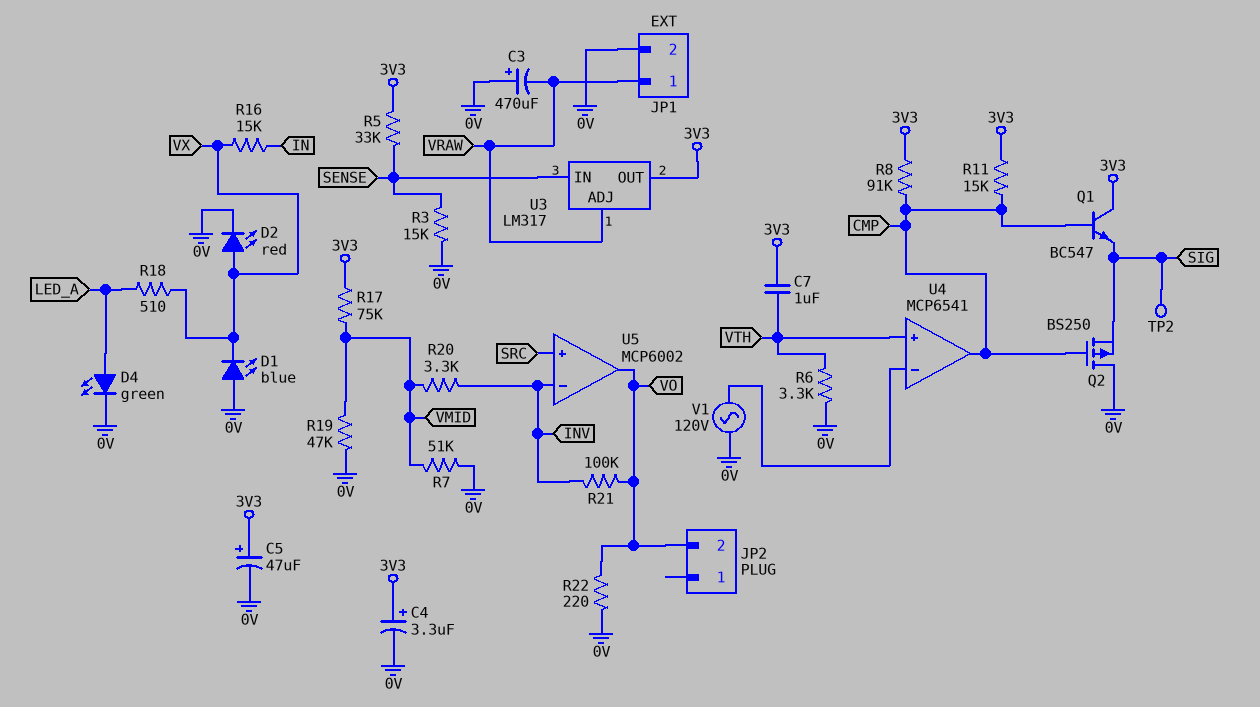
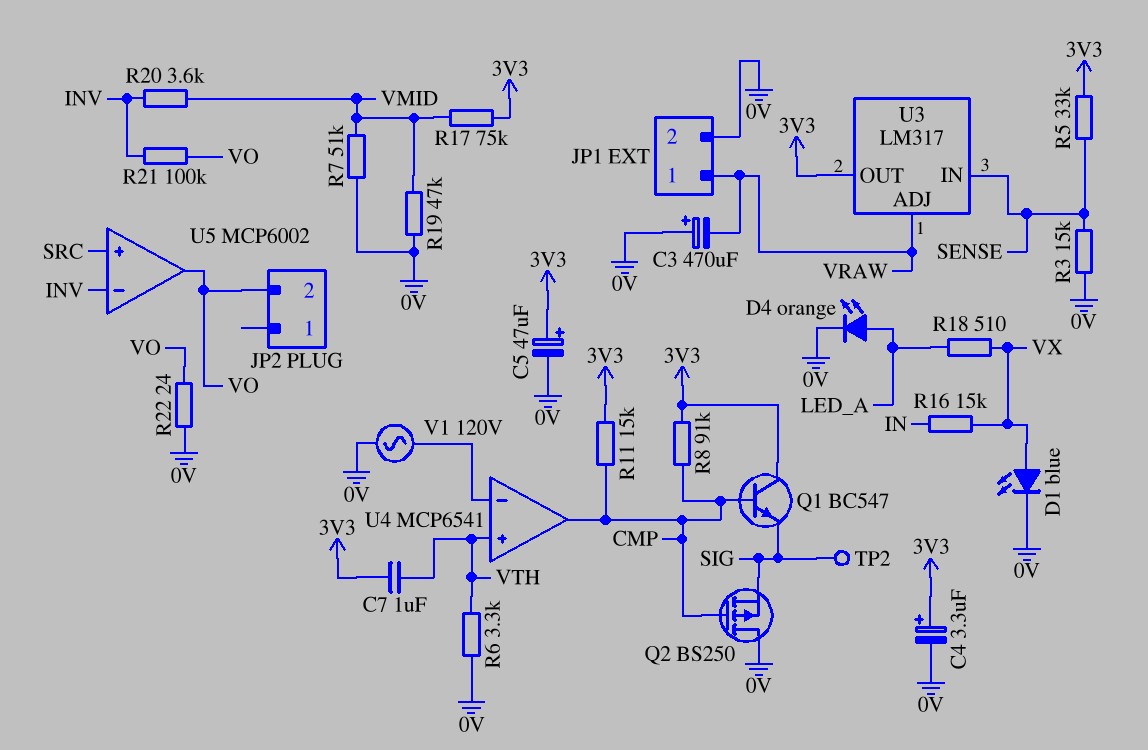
D1: LED blue (A 0V, K VX) -> LED blue (A VX, K 0V)
D2: LED red (A VX, K 0V) -> none
D4: LED green (A LED_A, K 0V) -> LED orange (A LED_A, K 0V)
R20: 3.3k (INV, VMID) -> 3.6k (INV, VMID)
R22: 220 (0V, VO) -> 24 (0V, VO)

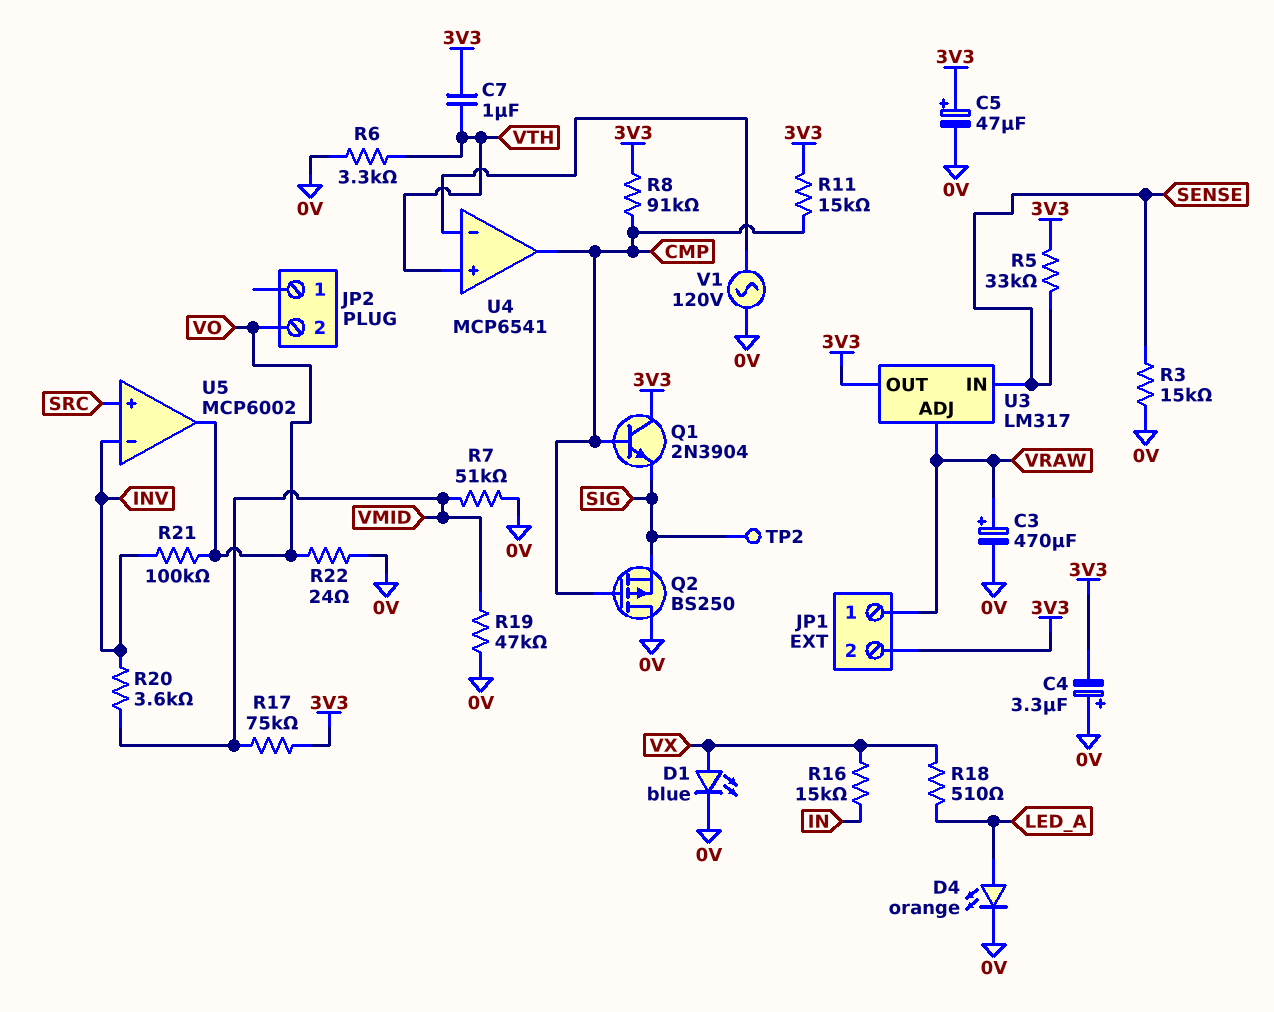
C3: 470uF (plus 0V, minus VRAW) -> 470uF (plus VRAW, minus 0V)
C4: 3.3uF (plus 3V3, minus 0V) -> 3.3uF (plus 0V, minus 3V3)
JP1 pin 2: 0V -> 3V3
Q1: NPN BC547 (B CMP, C 3V3, E SIG) -> NPN 2N3904 (B CMP, C 3V3, E SIG)

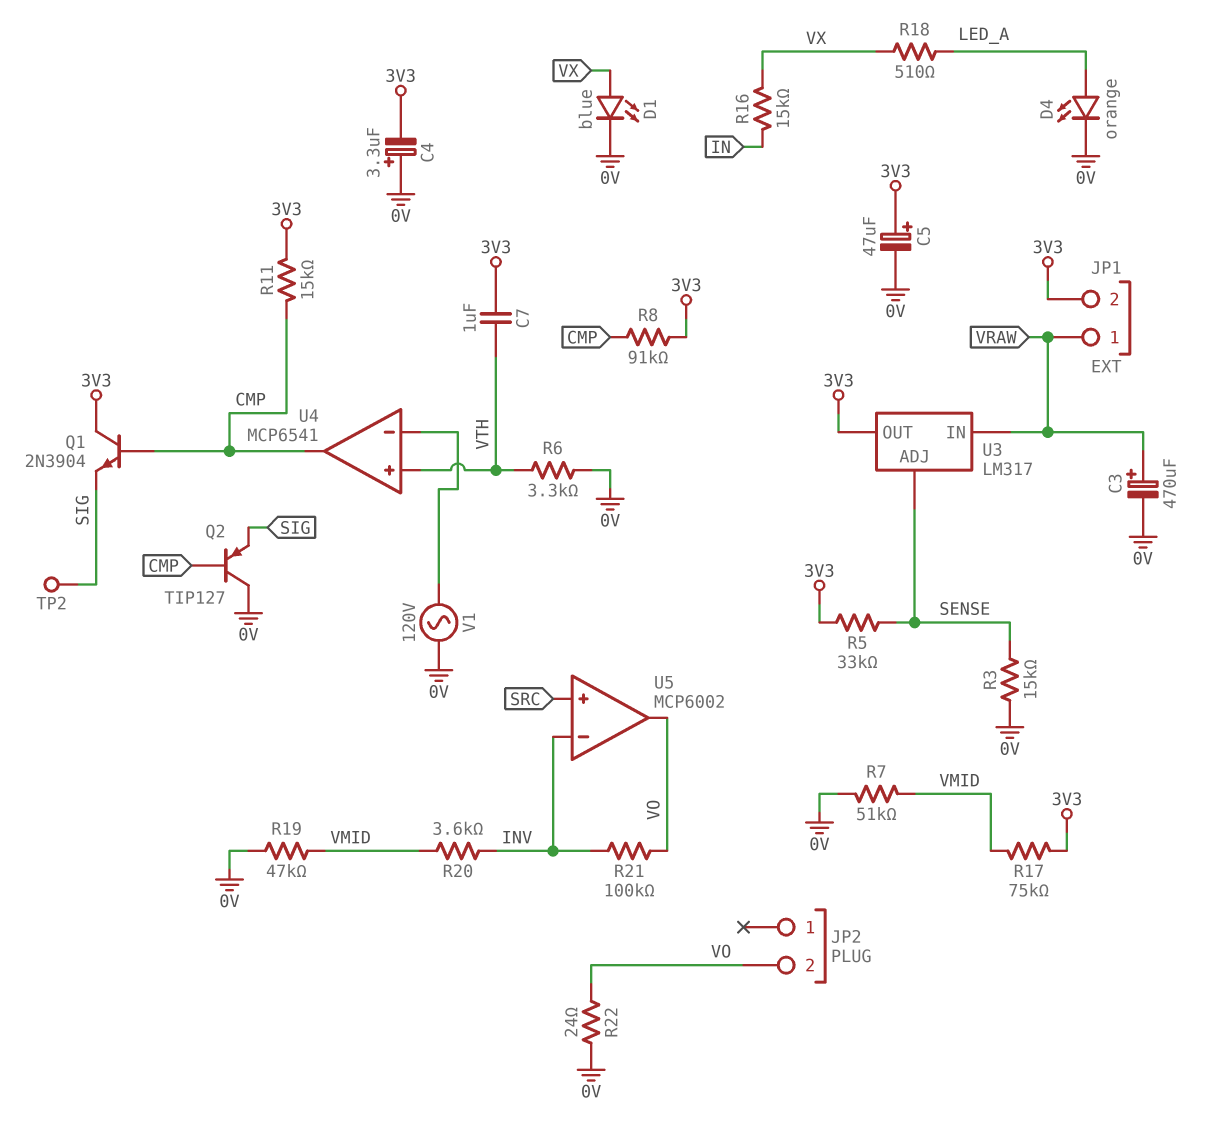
Q2: PMOS BS250 (G CMP, D 0V, S SIG) -> PNP TIP127 (B CMP, C 0V, E SIG)
U3 pin ADJ: VRAW -> SENSE
U3 pin IN: SENSE -> VRAW

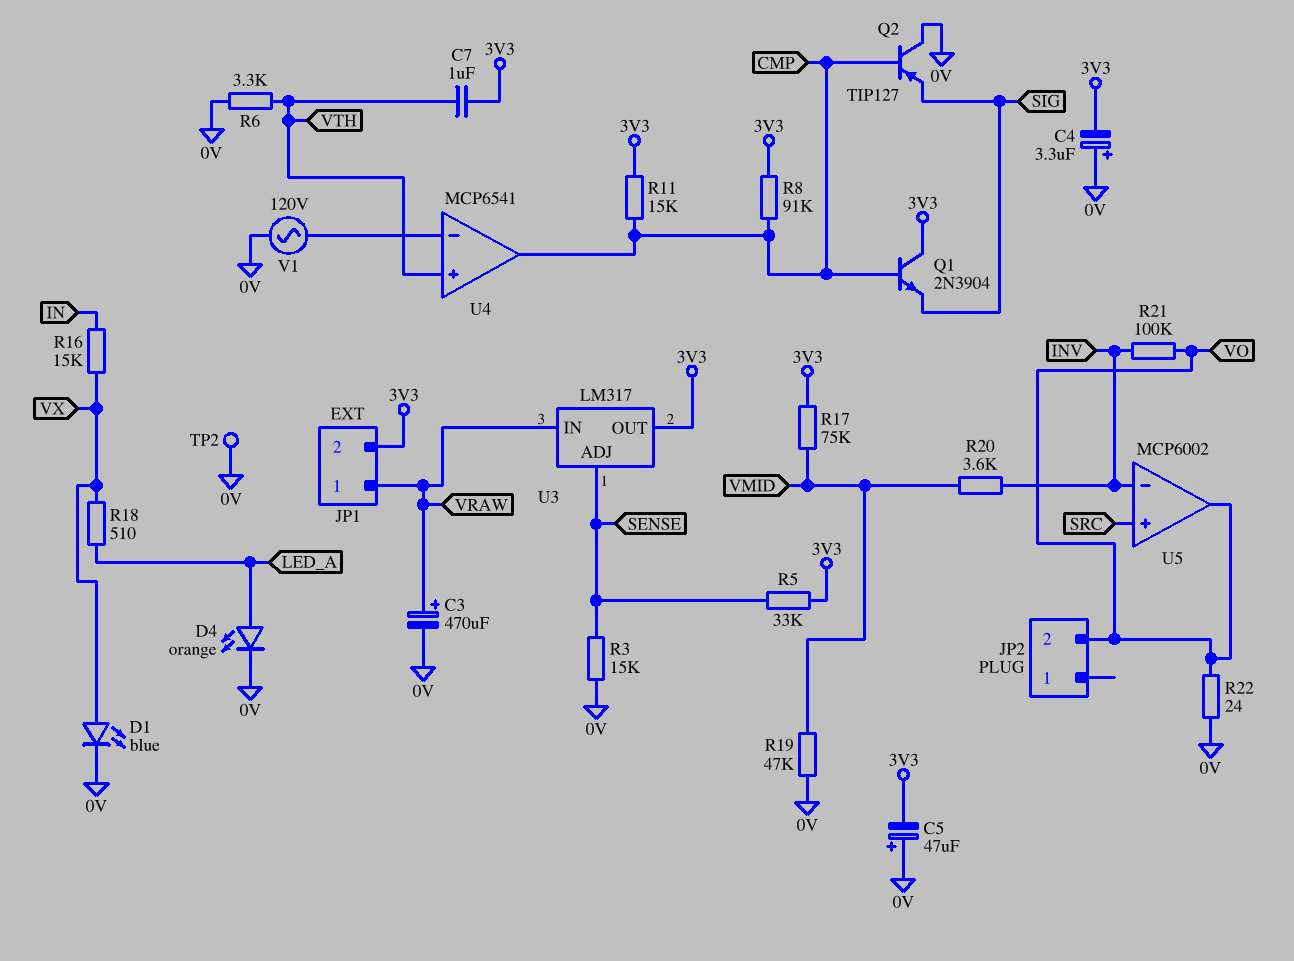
C5: 47uF (plus 3V3, minus 0V) -> 47uF (plus 0V, minus 3V3)
R7: 51k (0V, VMID) -> none
TP2: test point (SIG) -> test point (0V)

